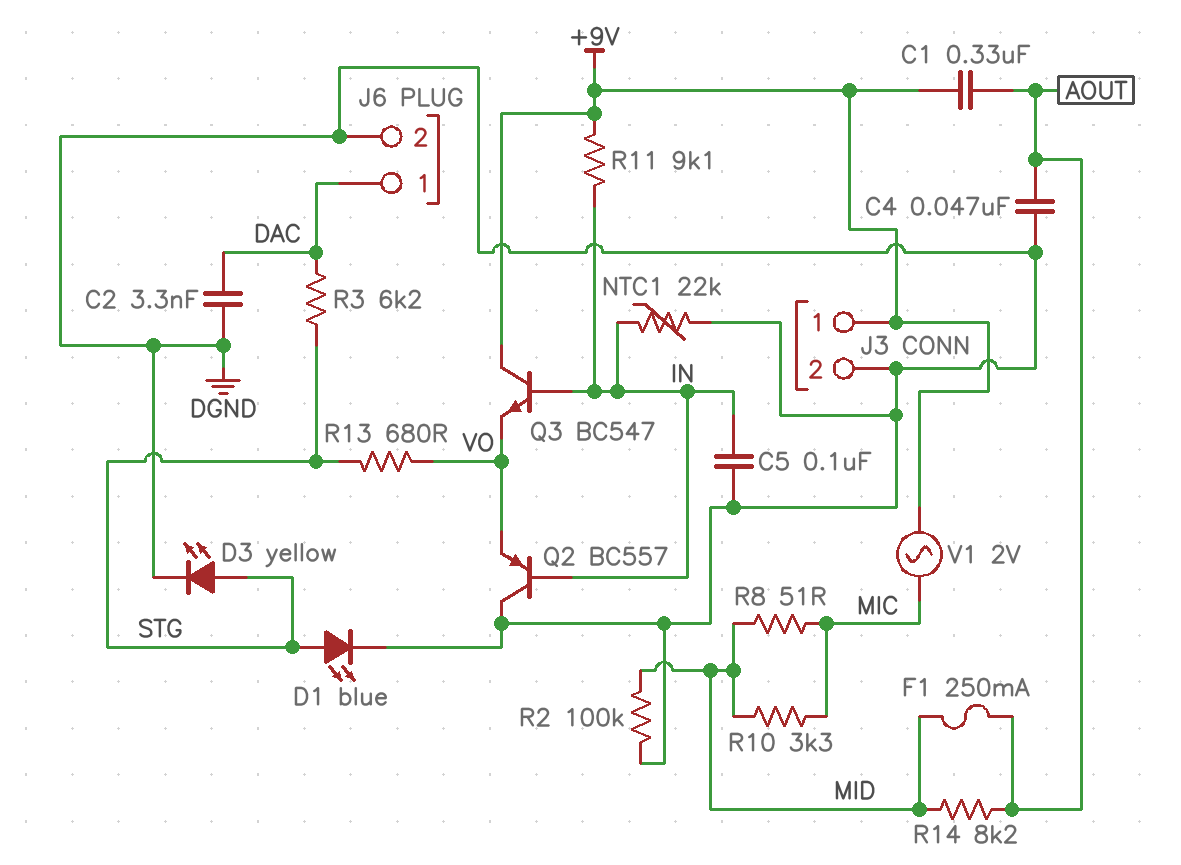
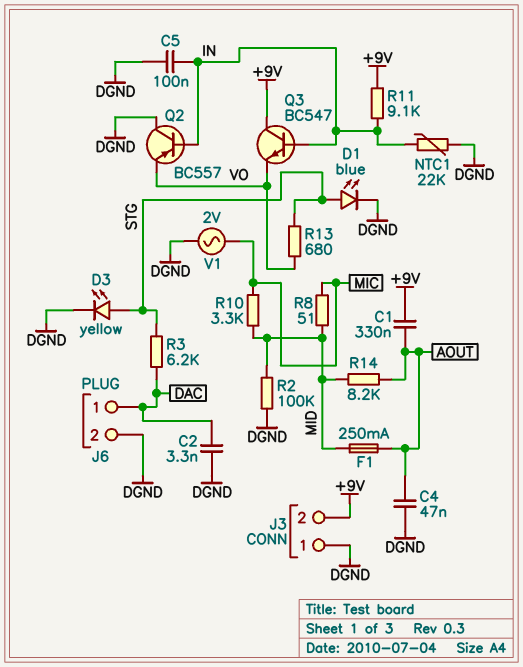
J3 pin 1: +9V -> DGND
J3 pin 2: DGND -> +9V
V1: AC 2V (+9V, MIC) -> AC 2V (DGND, MIC)

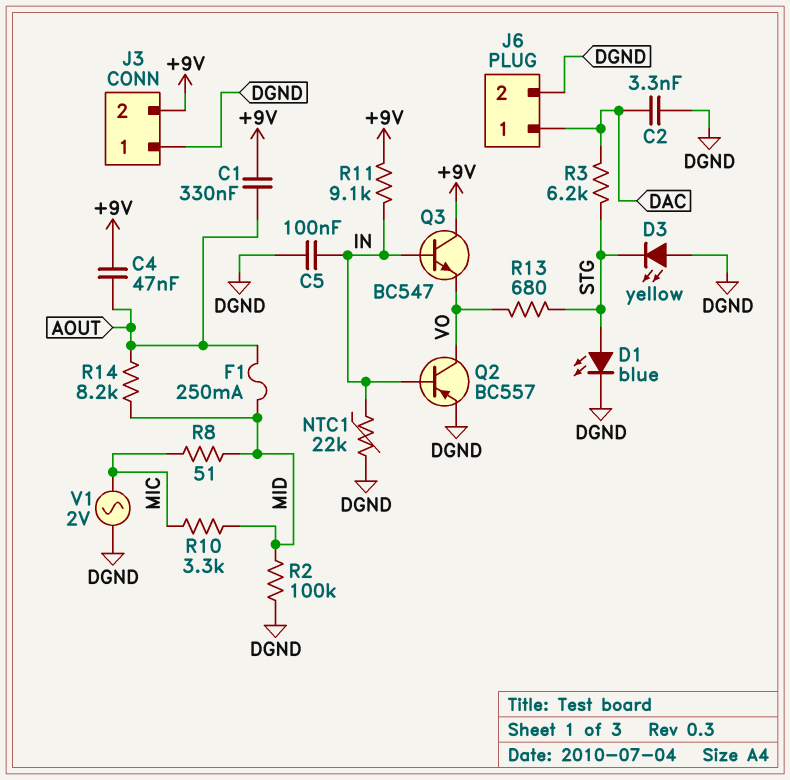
C4: 47nF (AOUT, DGND) -> 47nF (+9V, AOUT)
D3: LED yellow (A STG, K DGND) -> LED yellow (A DGND, K STG)
Q2: PNP BC557 (B IN, C DGND, E VO) -> PNP BC557 (B IN, C VO, E DGND)

